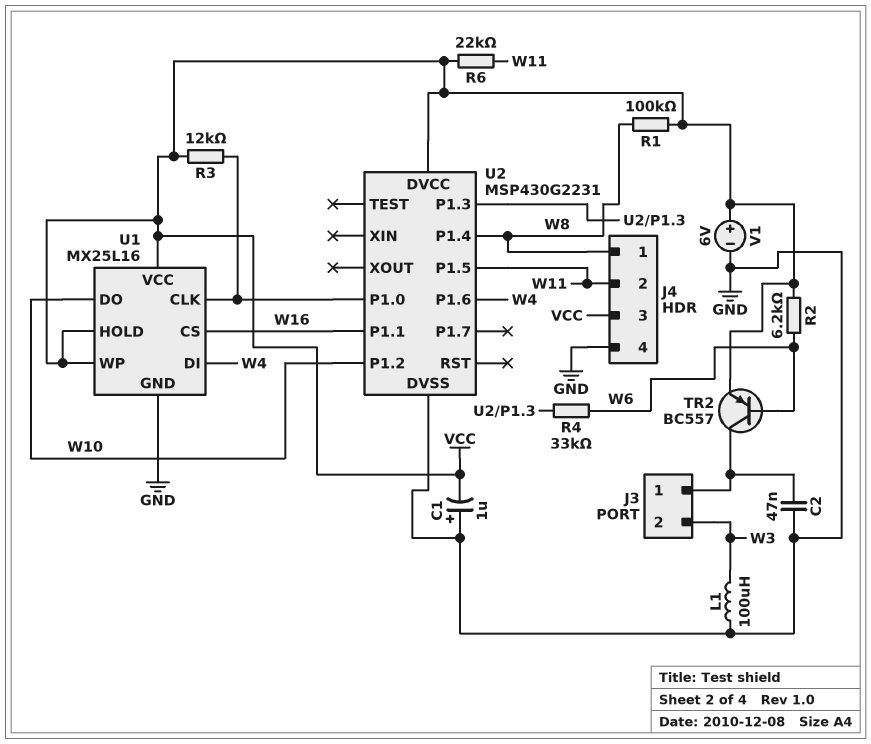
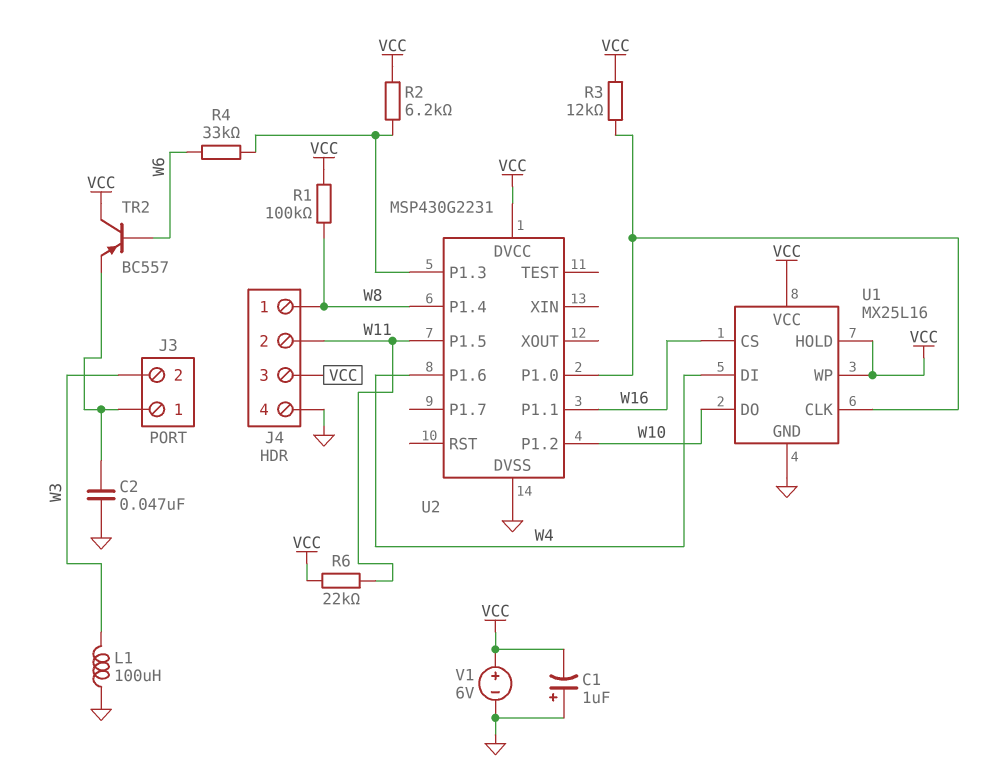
R2: 6.2k (VCC, W6) -> 6.2k (U2/P1.3, VCC)
TR2: PNP BC557 (B W6, C J3/1, E VCC) -> PNP BC557 (B W6, C VCC, E J3/1)

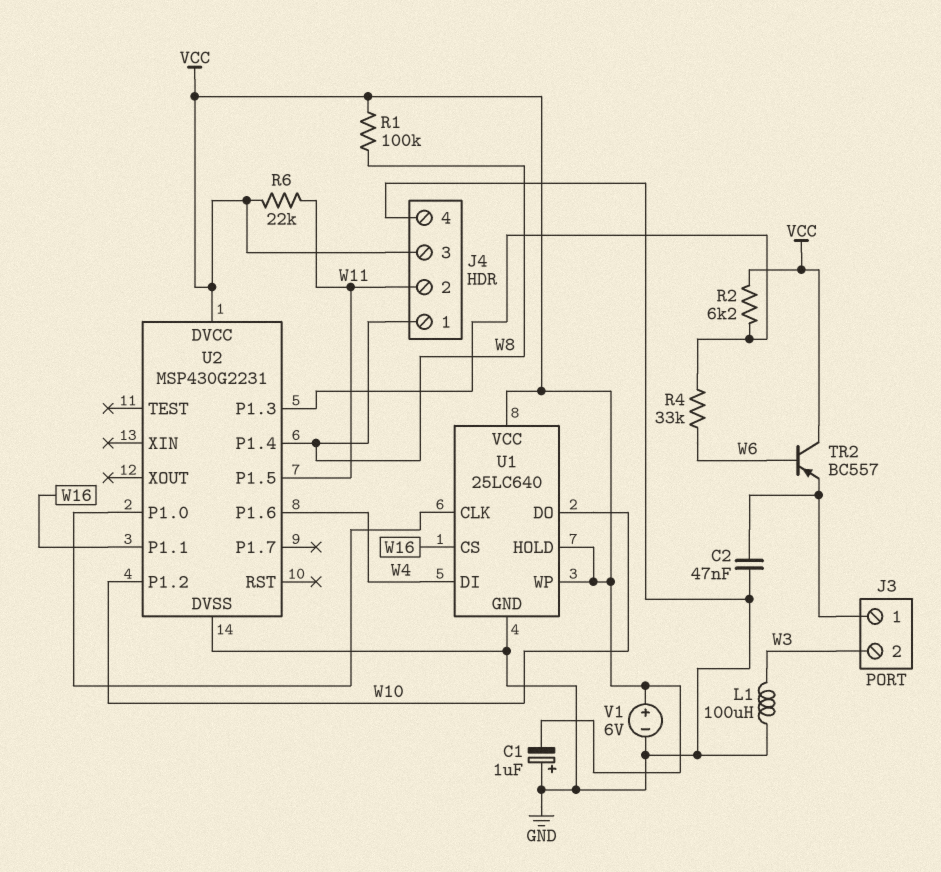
R3: 12k (U1/CLK, VCC) -> none
U1: MX25L16 -> 25LC640

